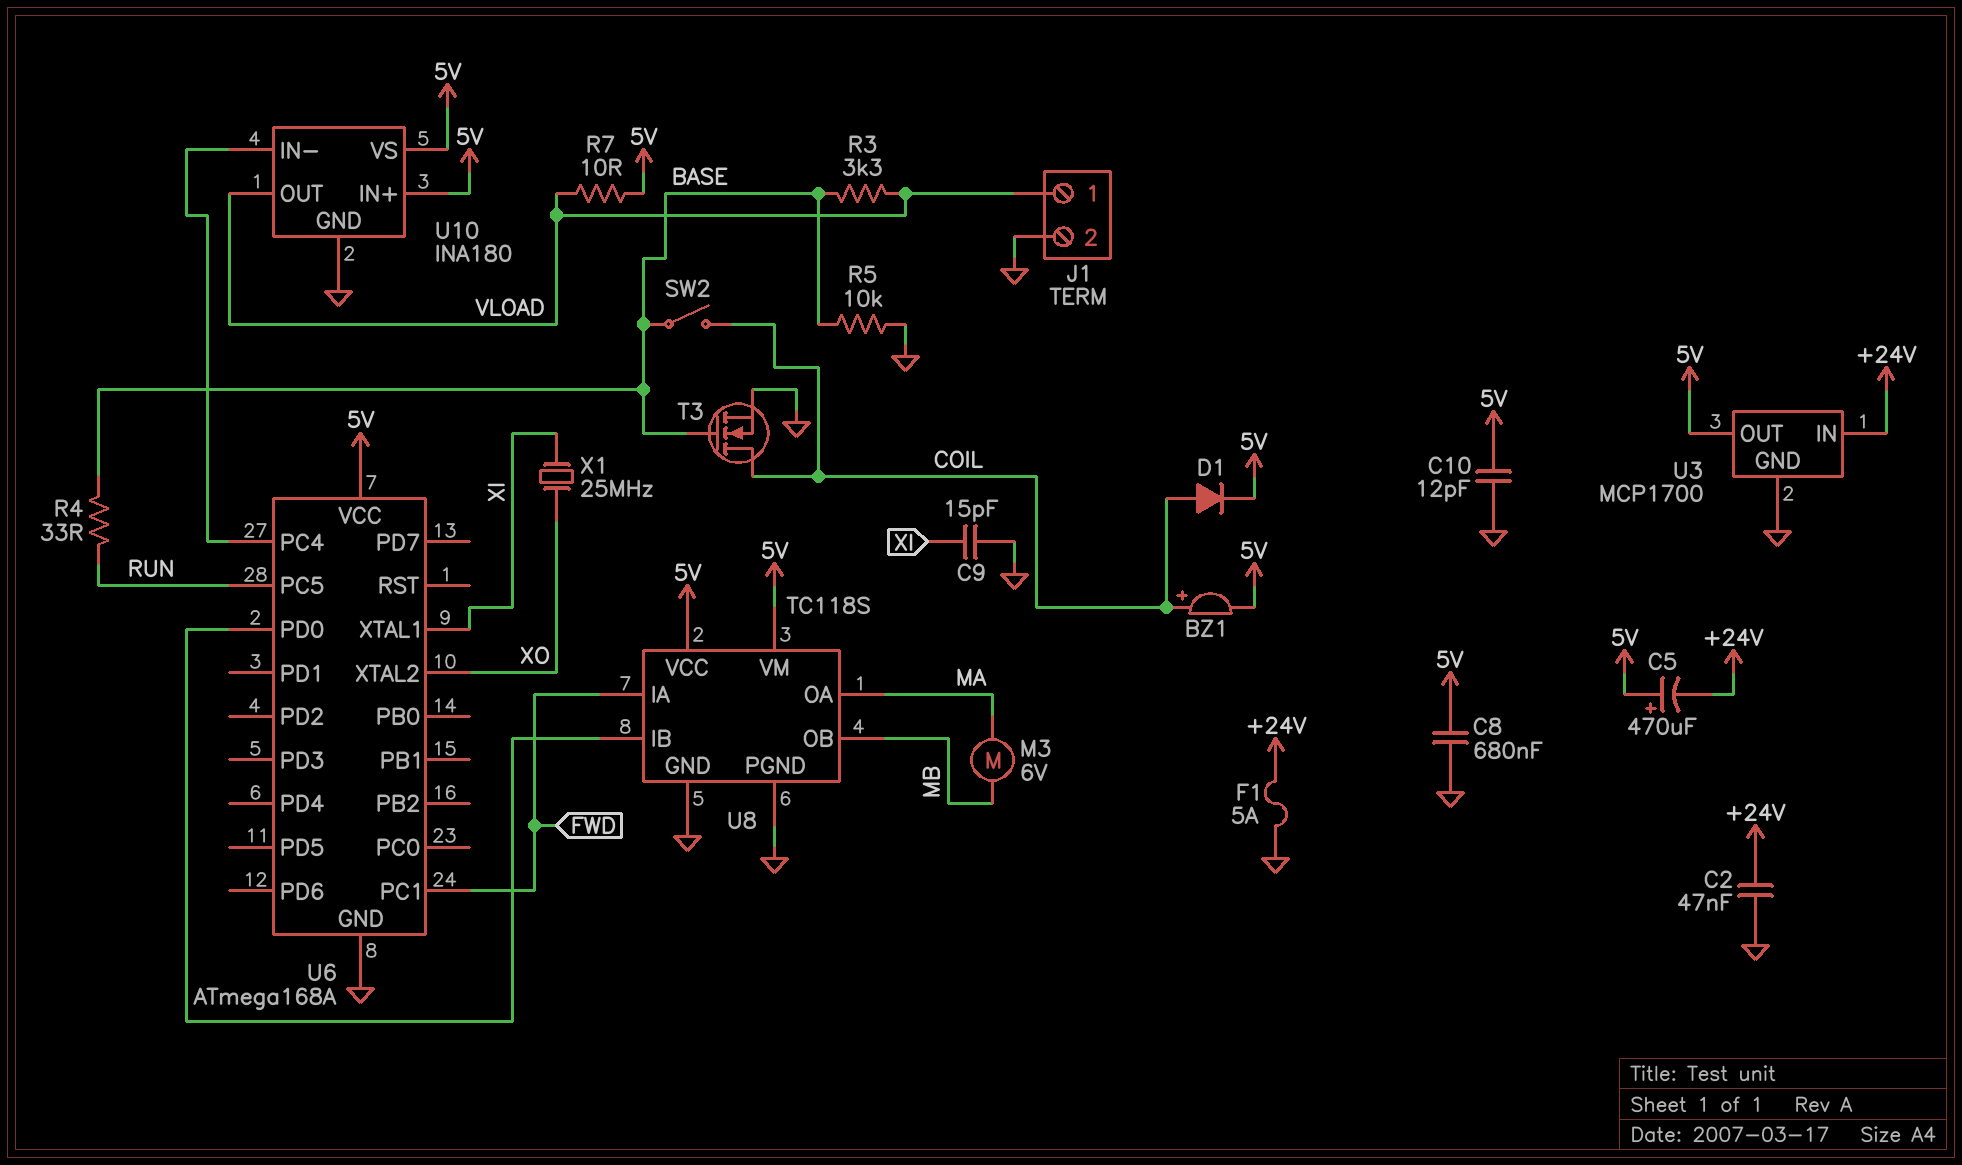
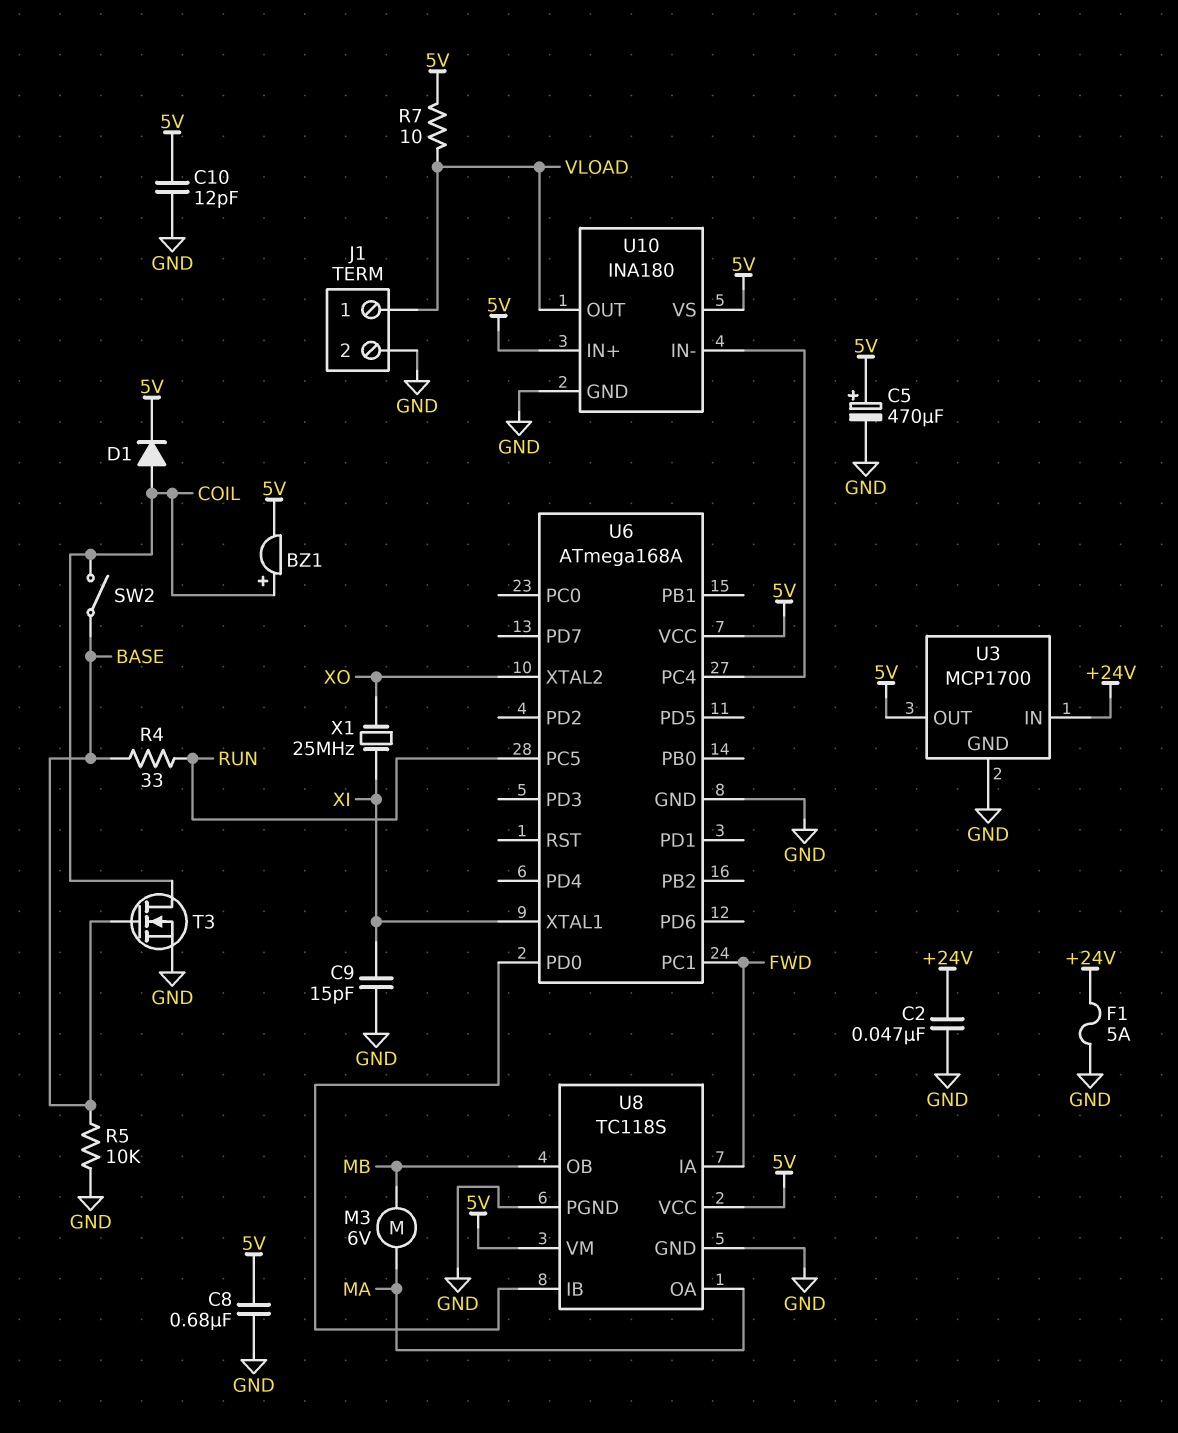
C5: 470uF (plus 5V, minus +24V) -> 470uF (plus 5V, minus GND)
R3: 3.3k (BASE, VLOAD) -> none

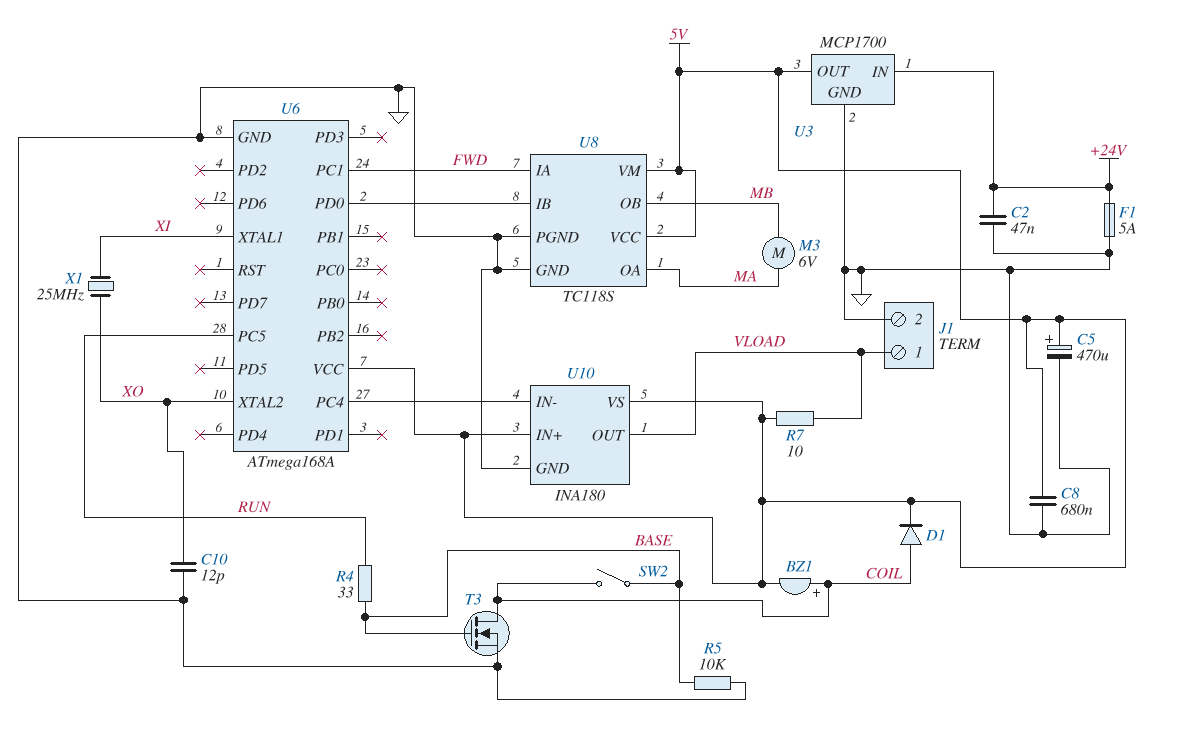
C9: 15pF (GND, XI) -> none
C10: 12pF (5V, GND) -> 12pF (GND, XO)

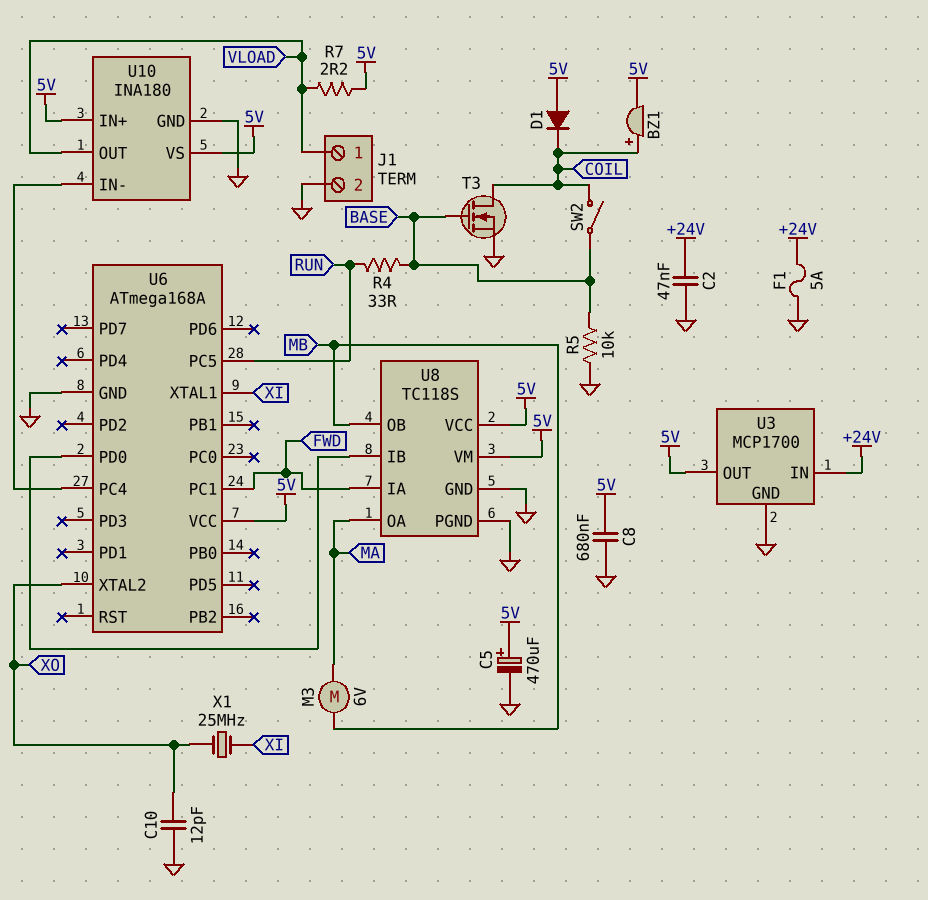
D1: diode (A COIL, K 5V) -> diode (A 5V, K COIL)
R7: 10 (5V, VLOAD) -> 2.2 (5V, VLOAD)

